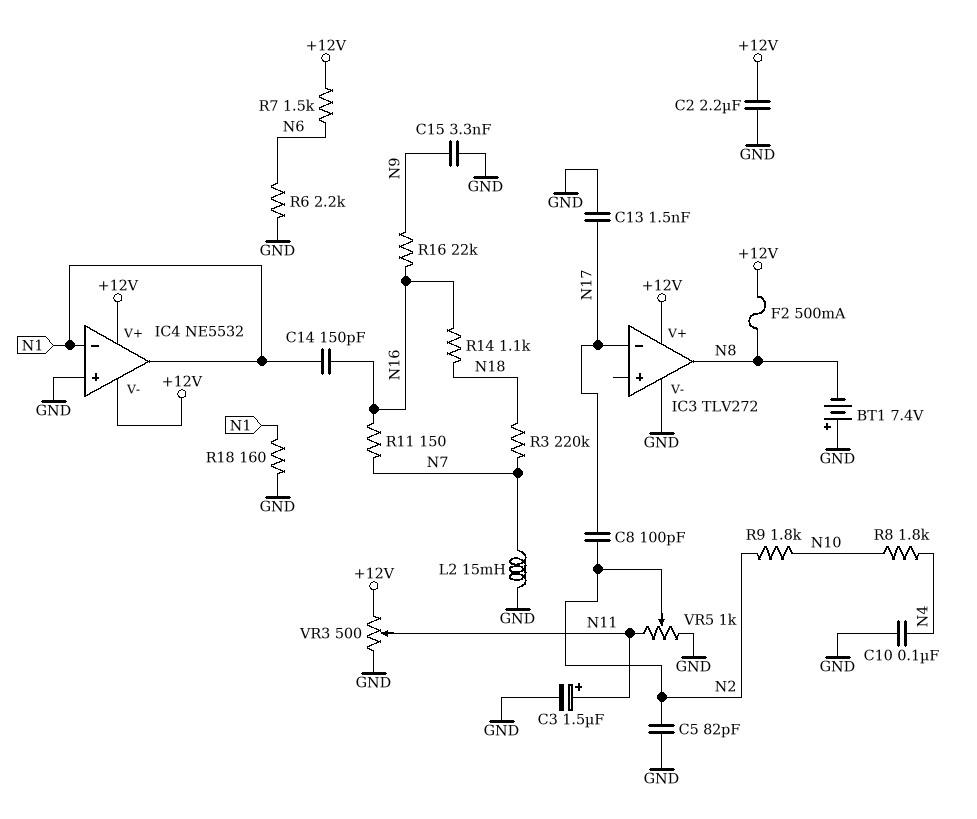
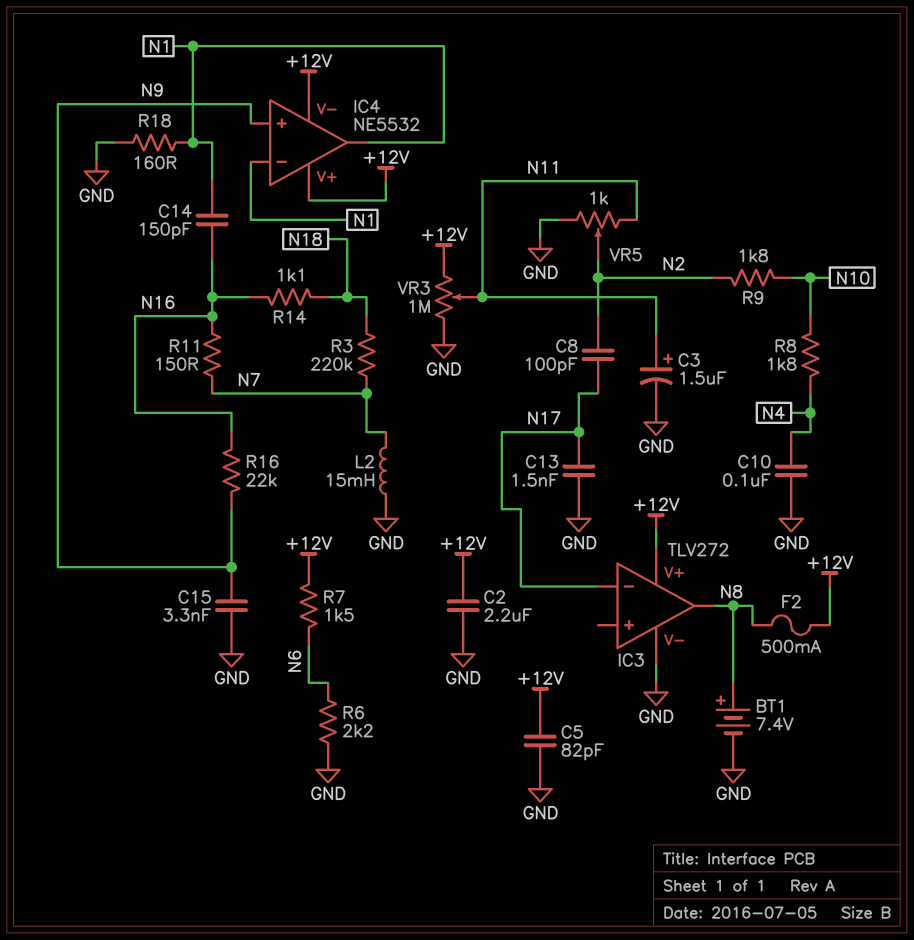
BT1: 7.4V (plus GND, minus N8) -> 7.4V (plus N8, minus GND)
C5: 82pF (GND, N2) -> 82pF (+12V, GND)
IC4 pin in+: GND -> N9
VR3: 500 (+12V, GND, wiper N11) -> 1M (+12V, GND, wiper N11)

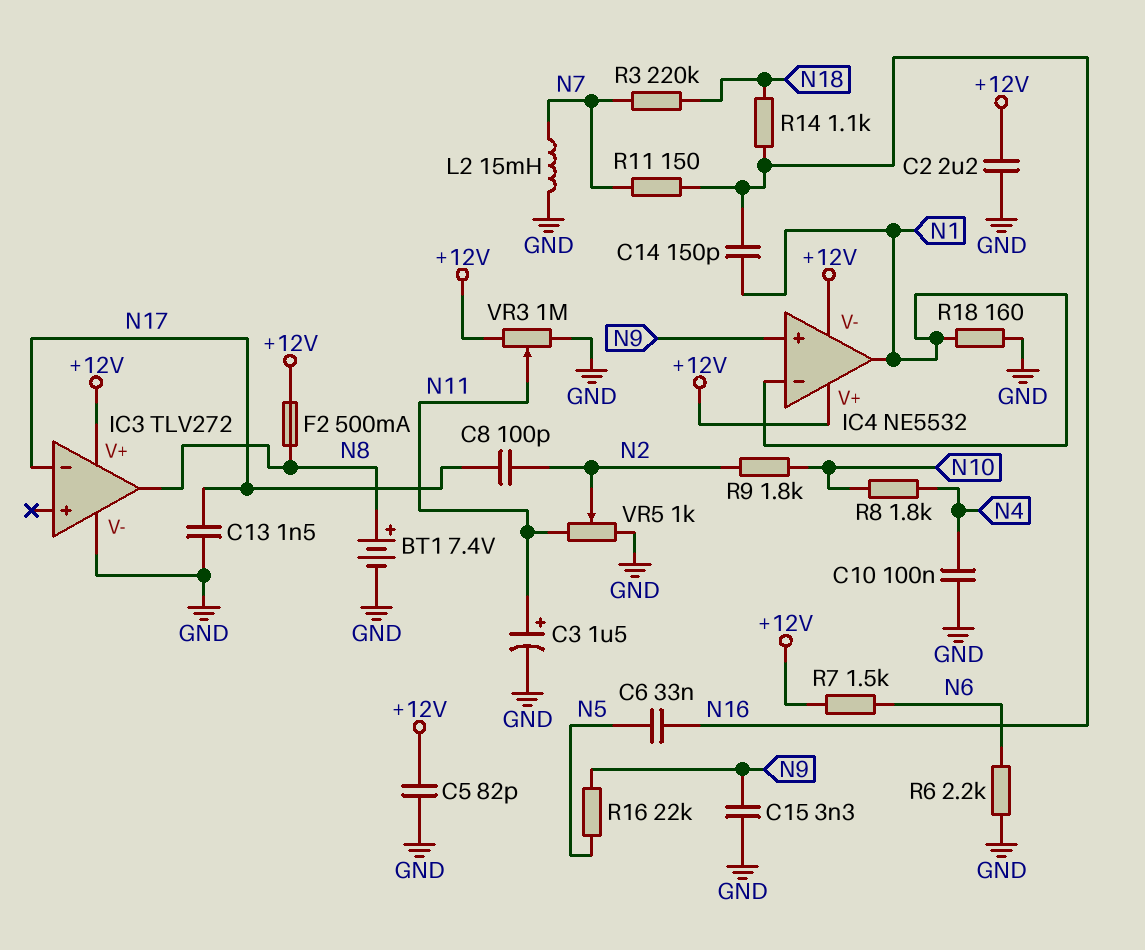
C6: none -> 33nF (N5, N16)
R16: 22k (N9, N16) -> 22k (N5, N9)

